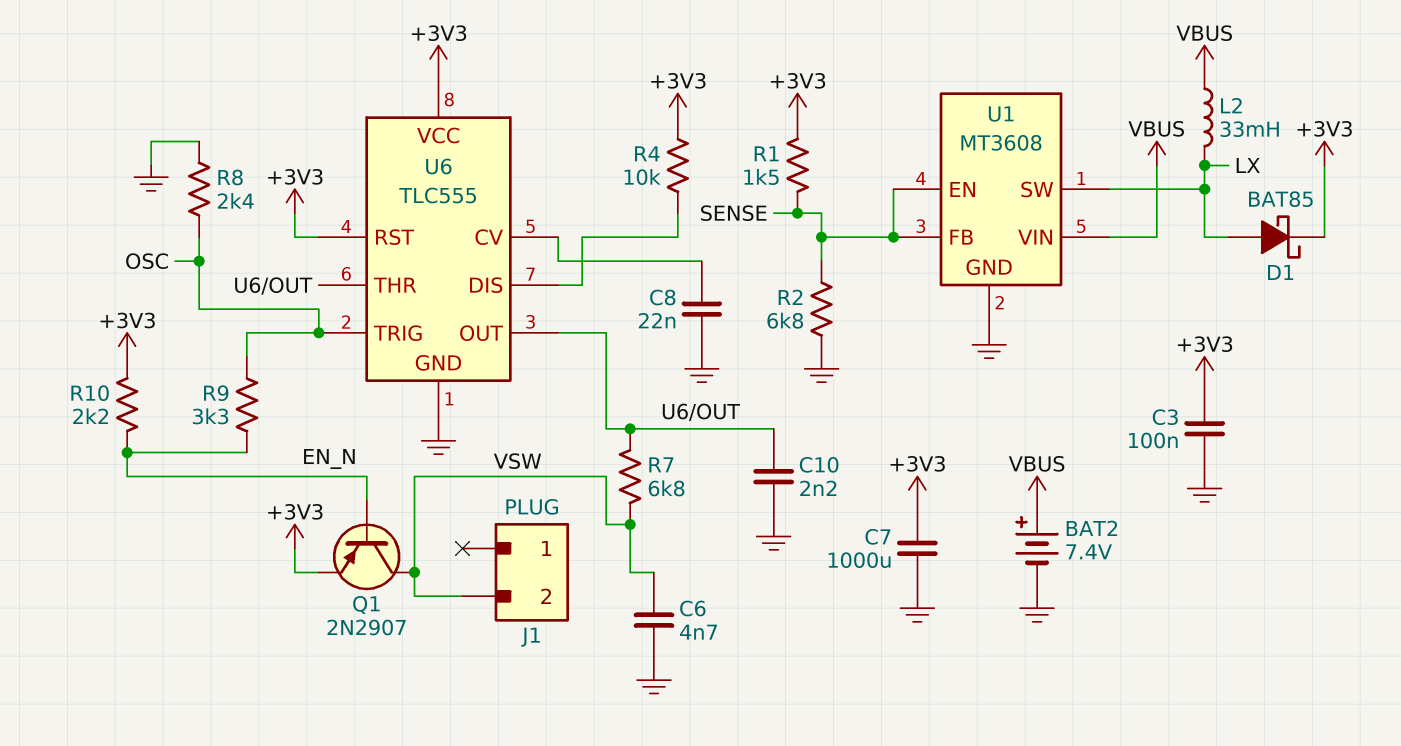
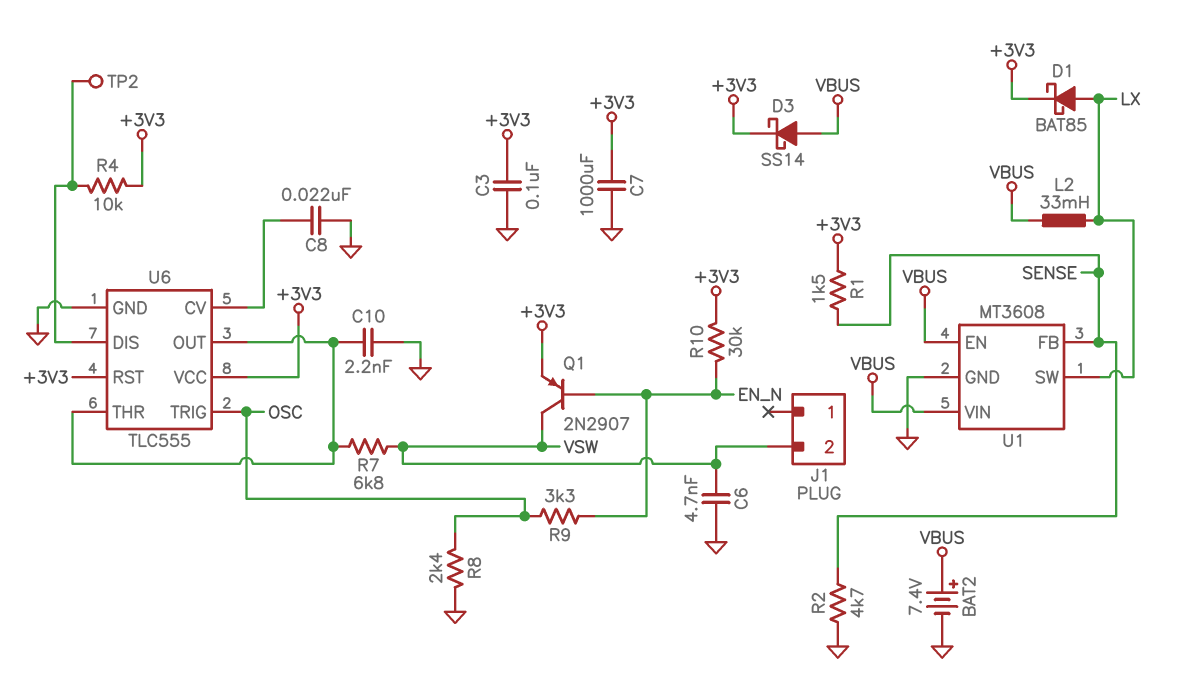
D3: none -> schottky SS14 (A VBUS, K +3V3)
R2: 6.8k (GND, SENSE) -> 4.7k (GND, SENSE)
R10: 2.2k (+3V3, EN_N) -> 30k (+3V3, EN_N)
TP2: none -> test point (U6/DIS)
U1 pin EN: SENSE -> VBUS

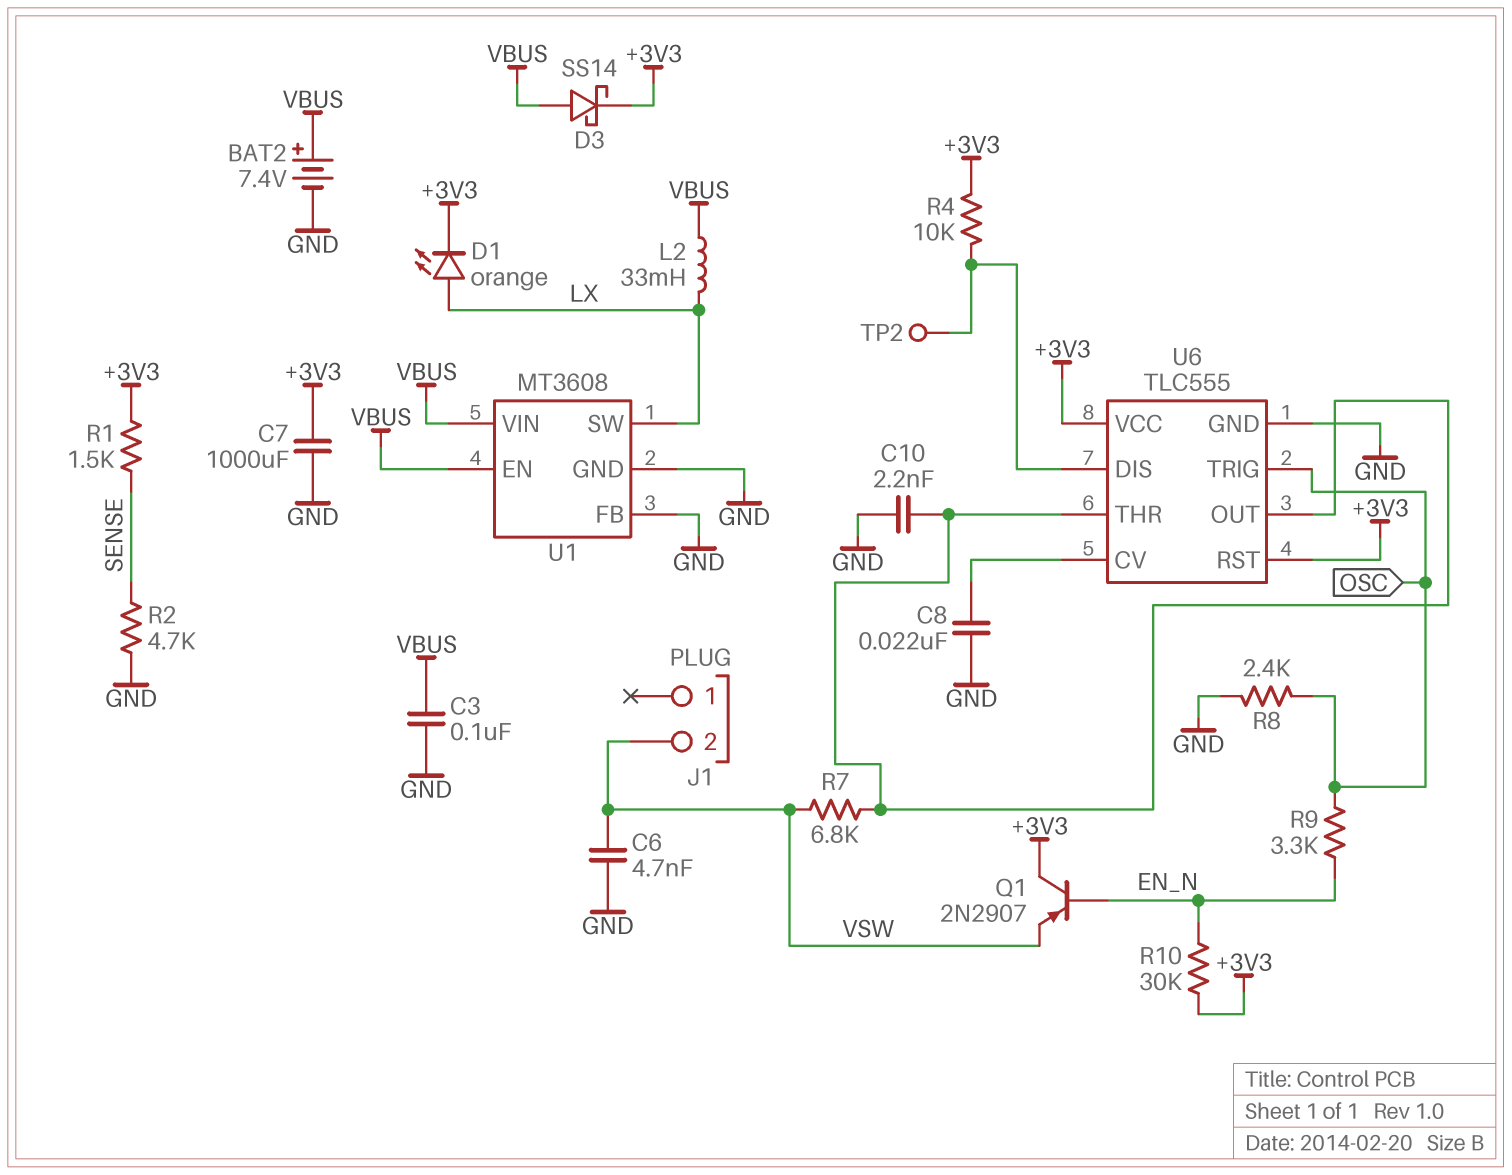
C3: 100nF (+3V3, GND) -> 100nF (GND, VBUS)
D1: schottky BAT85 (A LX, K +3V3) -> LED orange (A LX, K +3V3)
Q1: PNP 2N2907 (B EN_N, C VSW, E +3V3) -> PNP 2N2907 (B EN_N, C +3V3, E VSW)
U1 pin FB: SENSE -> GND

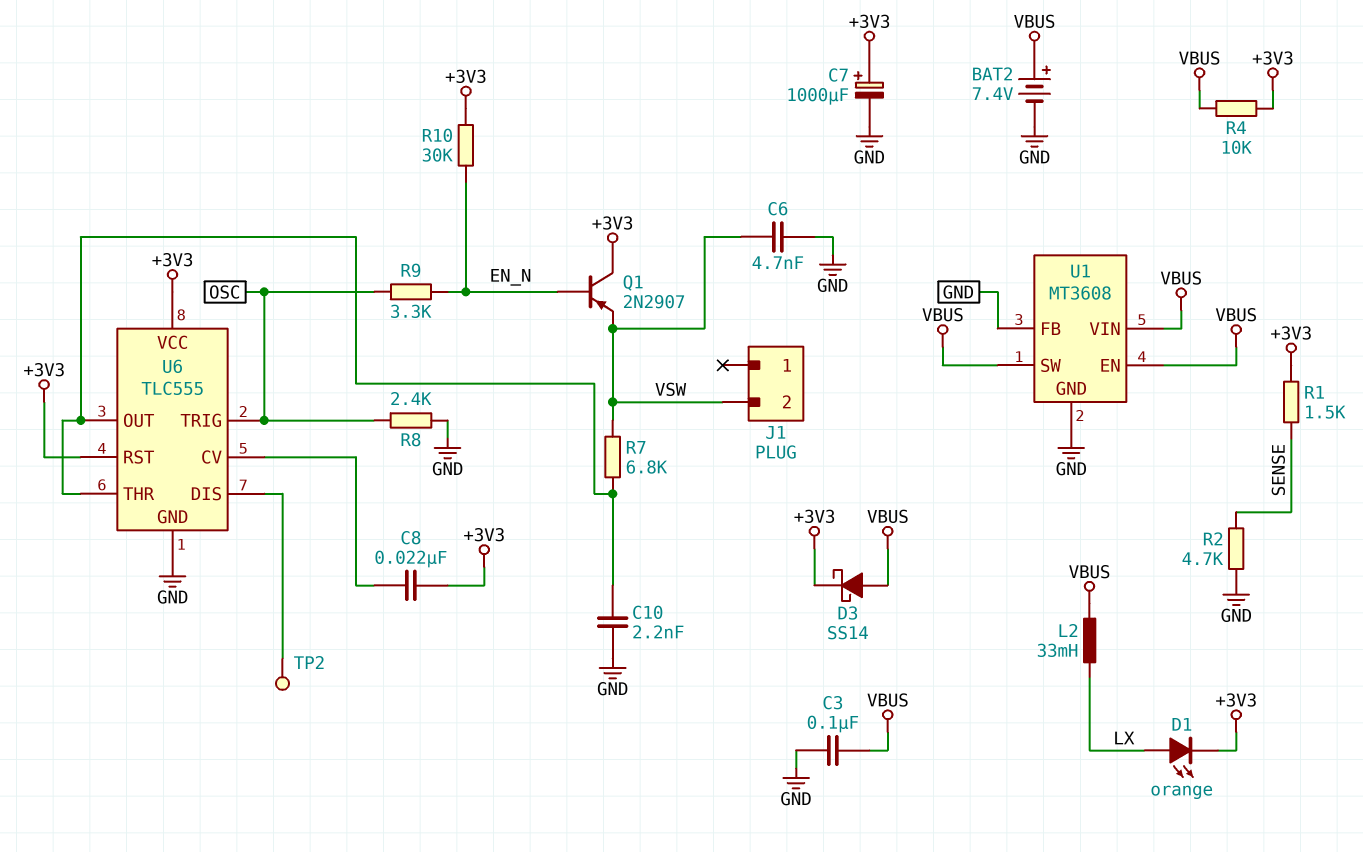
C7: 1000uF (+3V3, GND) -> 1000uF (plus +3V3, minus GND)
C8: 22nF (GND, U6/CV) -> 22nF (+3V3, U6/CV)
R4: 10k (+3V3, U6/DIS) -> 10k (+3V3, VBUS)
U1 pin SW: LX -> VBUS

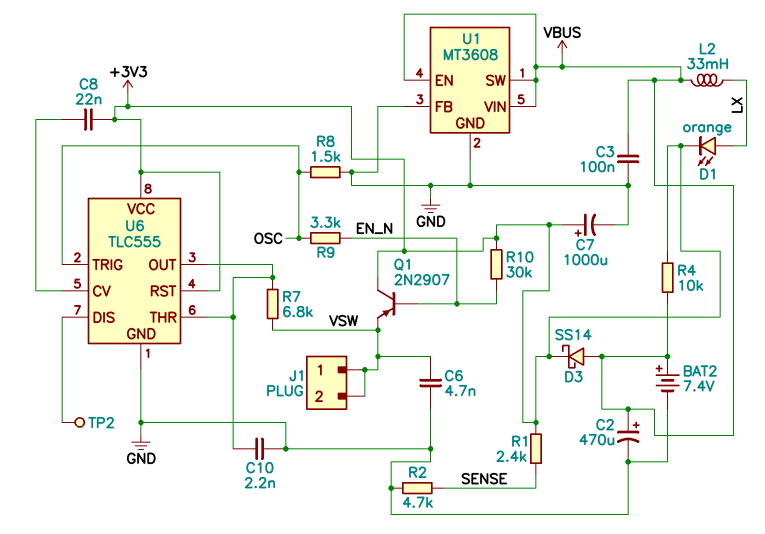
C2: none -> 470uF (plus VBUS, minus GND)
J1 pin 1: none -> VSW
R1: 1.5k (+3V3, SENSE) -> 2.4k (+3V3, SENSE)
R8: 2.4k (GND, OSC) -> 1.5k (GND, OSC)

